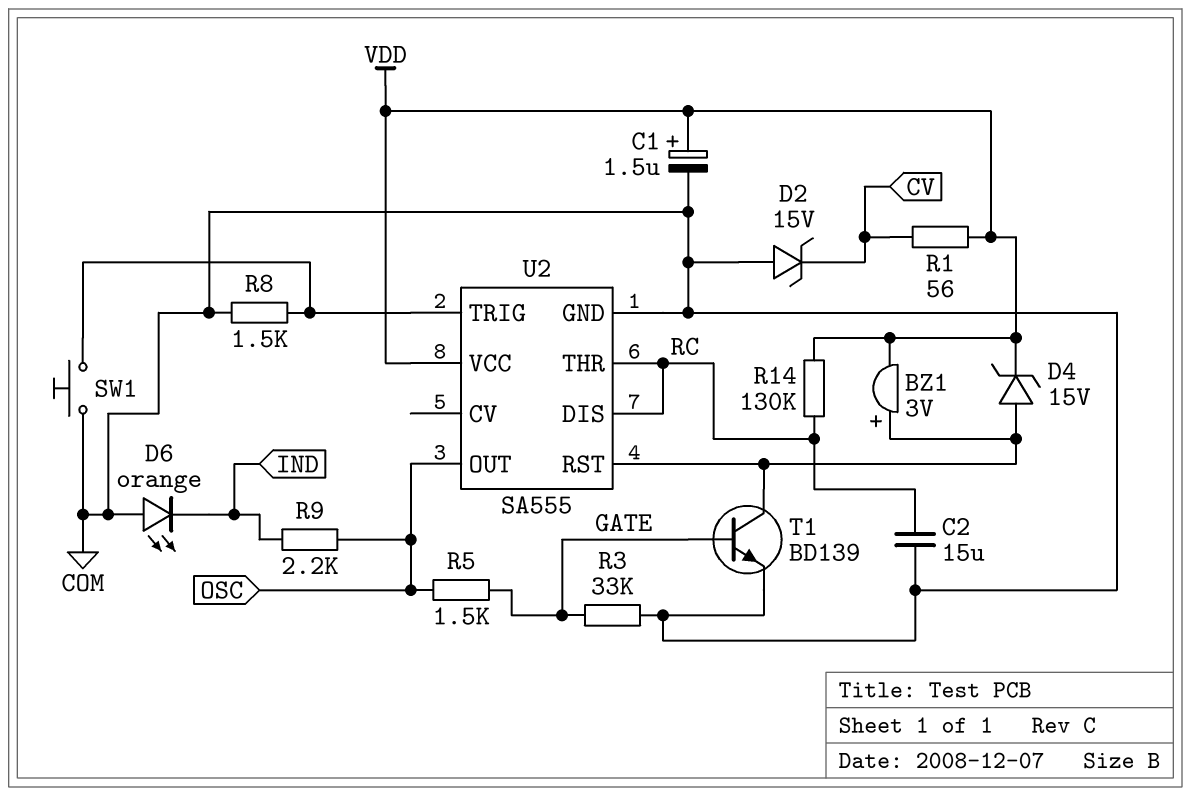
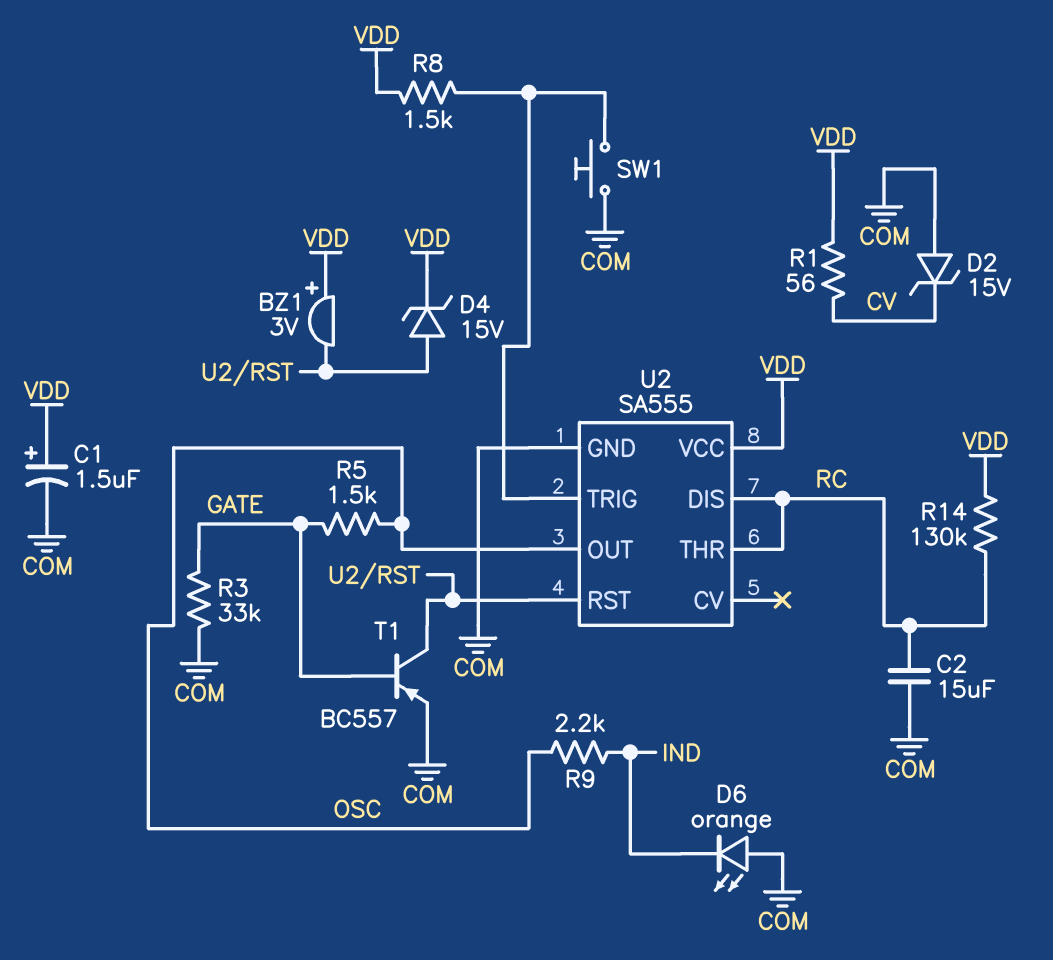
BZ1: buzzer 3V (plus U2/RST, minus VDD) -> buzzer 3V (plus VDD, minus U2/RST)
R8: 1.5k (COM, U2/TRIG) -> 1.5k (U2/TRIG, VDD)
T1: NPN BD139 (B GATE, C U2/RST, E COM) -> PNP BC557 (B GATE, C U2/RST, E COM)

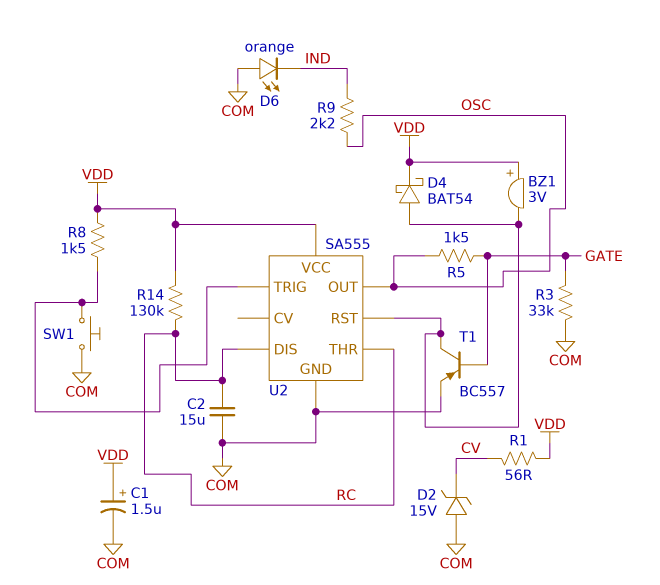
D4: zener 15V (A U2/RST, K VDD) -> schottky BAT54 (A U2/RST, K VDD)

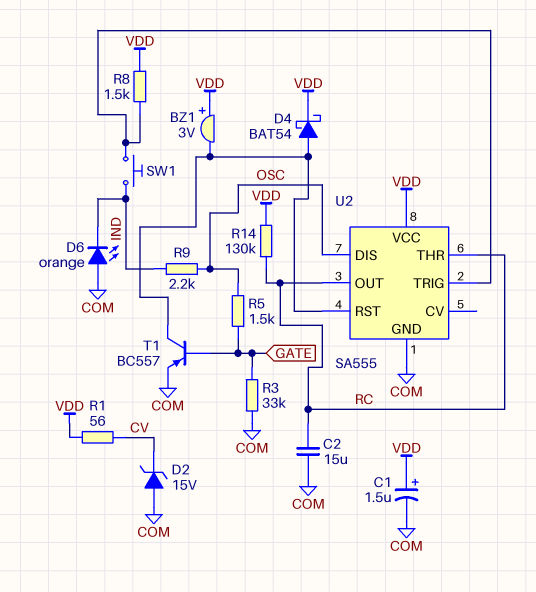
SW1: button (COM, U2/TRIG) -> button (IND, U2/TRIG)
U2 pin DIS: RC -> OSC
U2 pin OUT: OSC -> RC

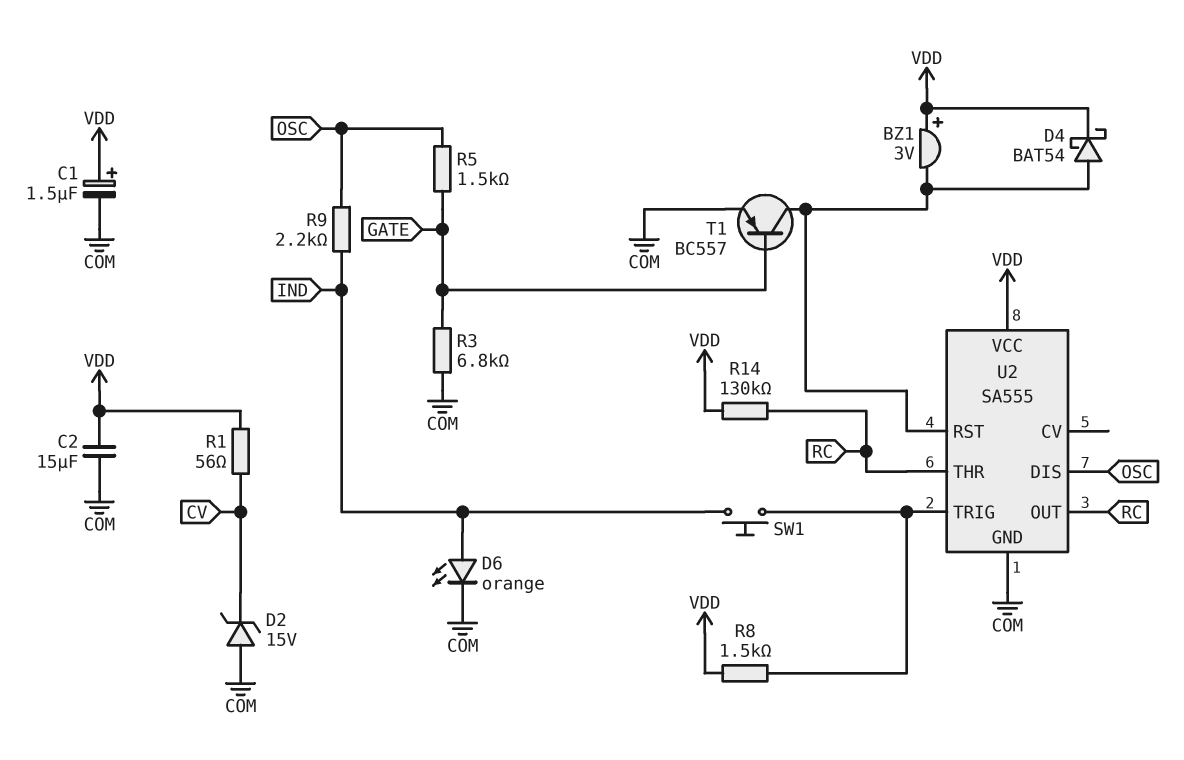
C2: 15uF (COM, RC) -> 15uF (COM, VDD)
D6: LED orange (A COM, K IND) -> LED orange (A IND, K COM)
R3: 33k (COM, GATE) -> 6.8k (COM, GATE)

